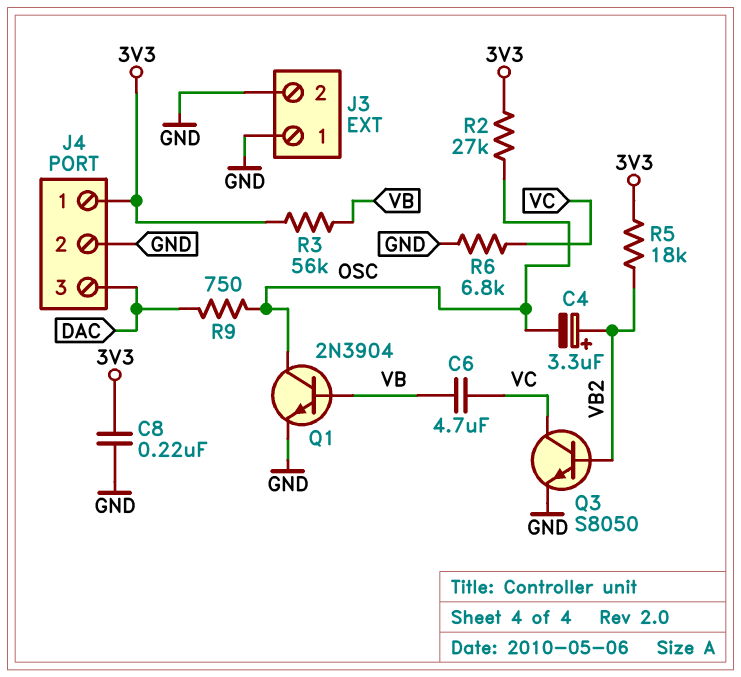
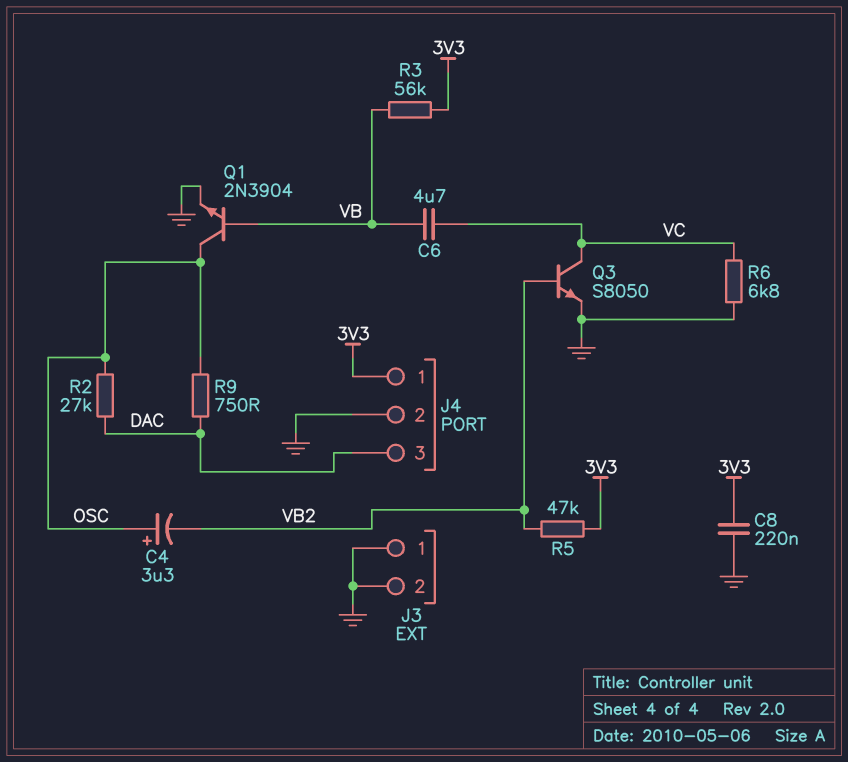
C4: 3.3uF (plus VB2, minus OSC) -> 3.3uF (plus OSC, minus VB2)
R2: 27k (3V3, OSC) -> 27k (DAC, OSC)
R5: 18k (3V3, VB2) -> 47k (3V3, VB2)

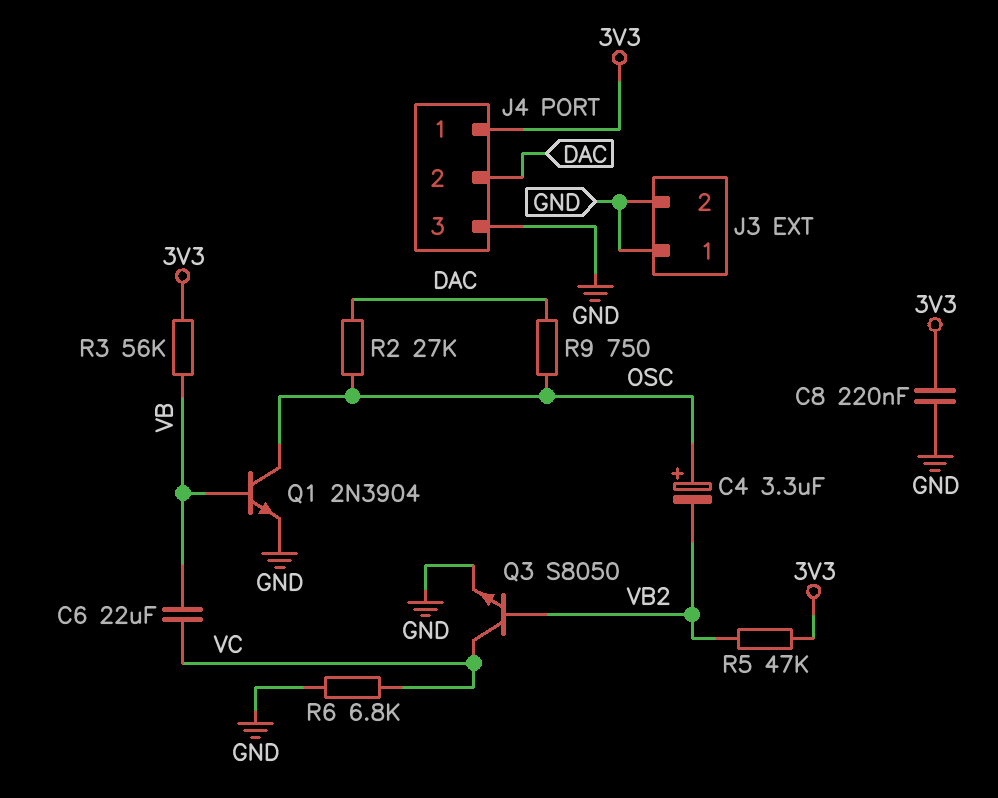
C6: 4.7uF (VB, VC) -> 22uF (VB, VC)
J4 pin 2: GND -> DAC
J4 pin 3: DAC -> GND

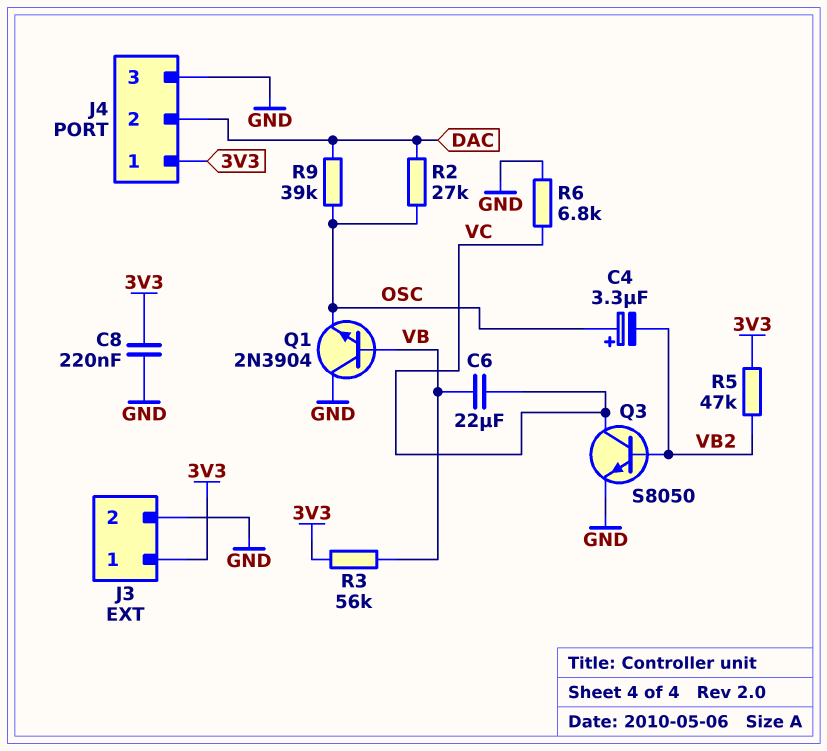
J3 pin 1: GND -> 3V3
Q1: NPN 2N3904 (B VB, C OSC, E GND) -> NPN 2N3904 (B VB, C GND, E OSC)
R9: 750 (DAC, OSC) -> 39k (DAC, OSC)

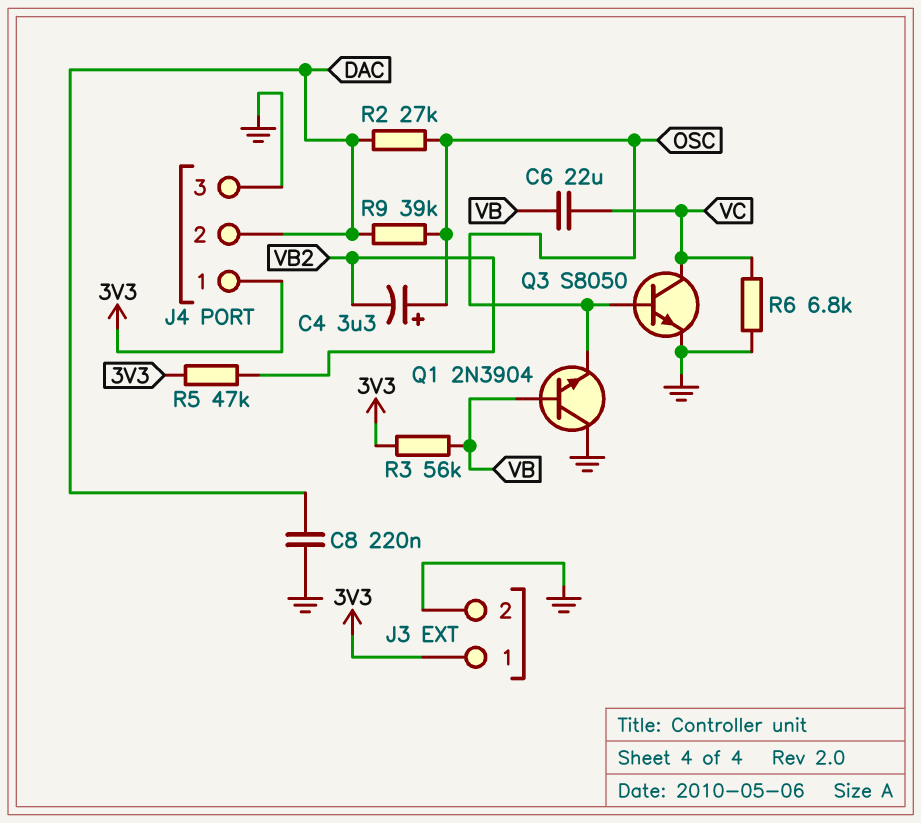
C8: 220nF (3V3, GND) -> 220nF (DAC, GND)
Q3: NPN S8050 (B VB2, C VC, E GND) -> NPN S8050 (B OSC, C VC, E GND)

